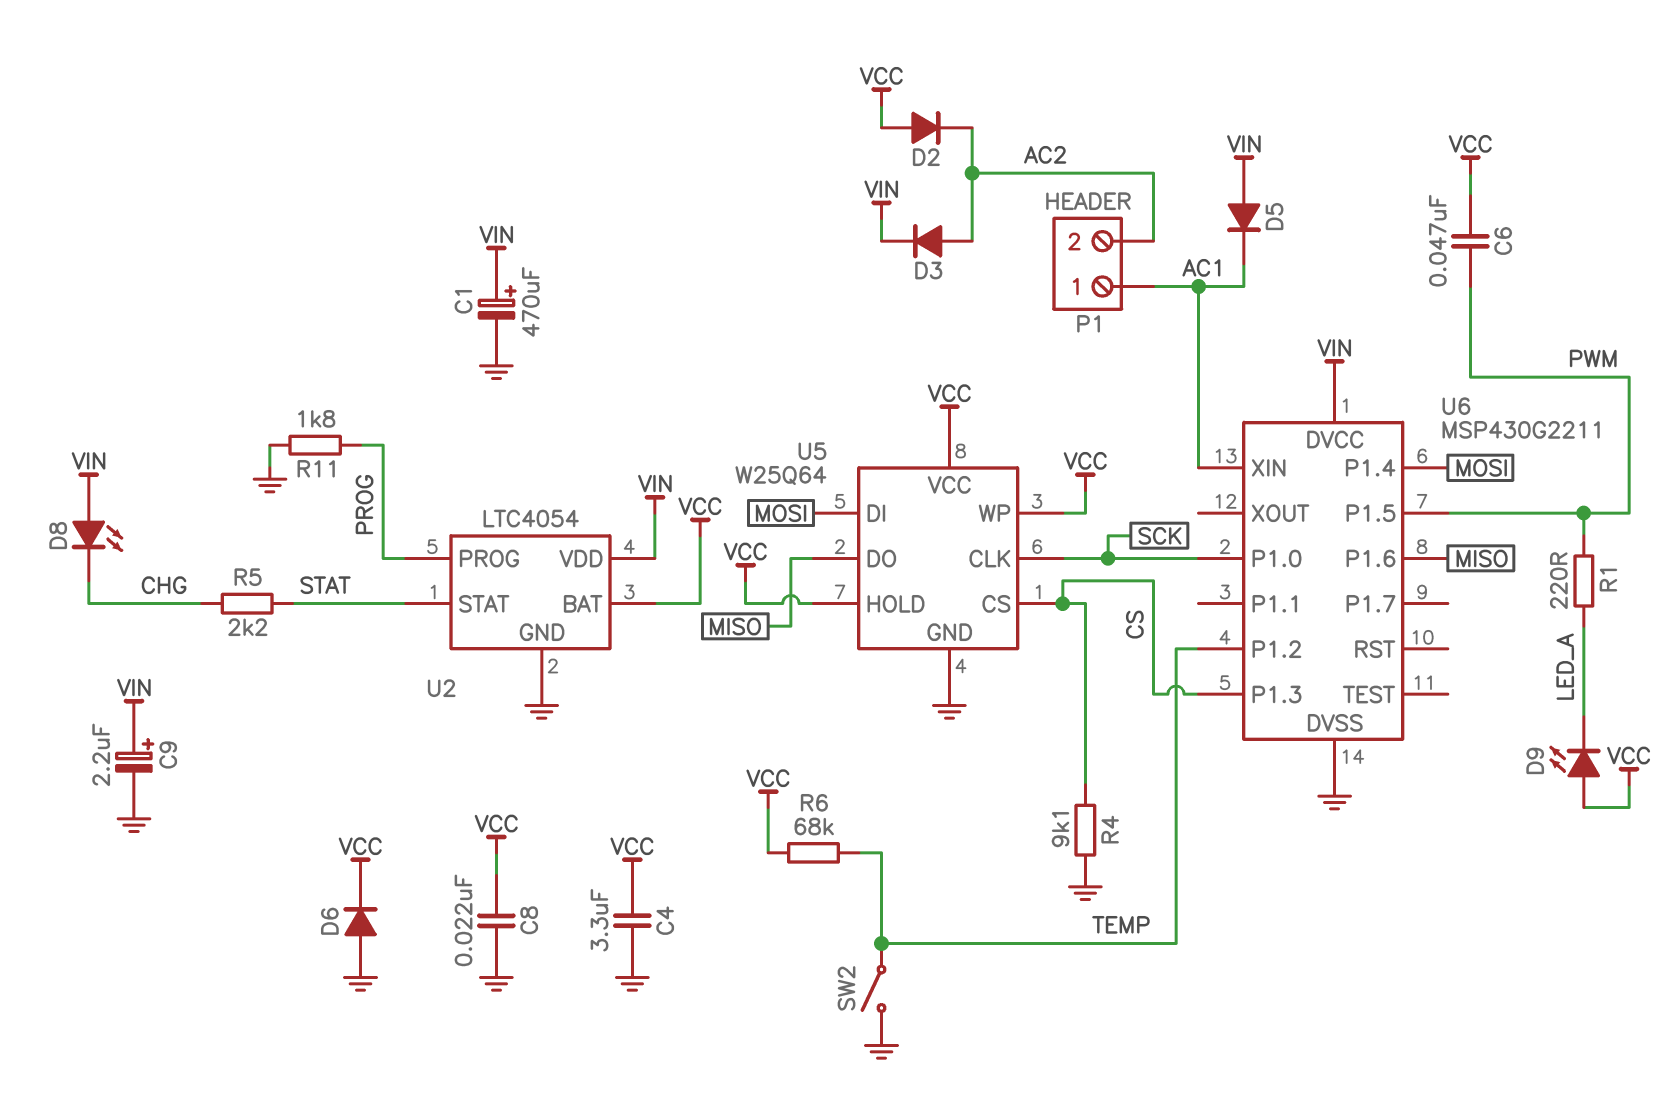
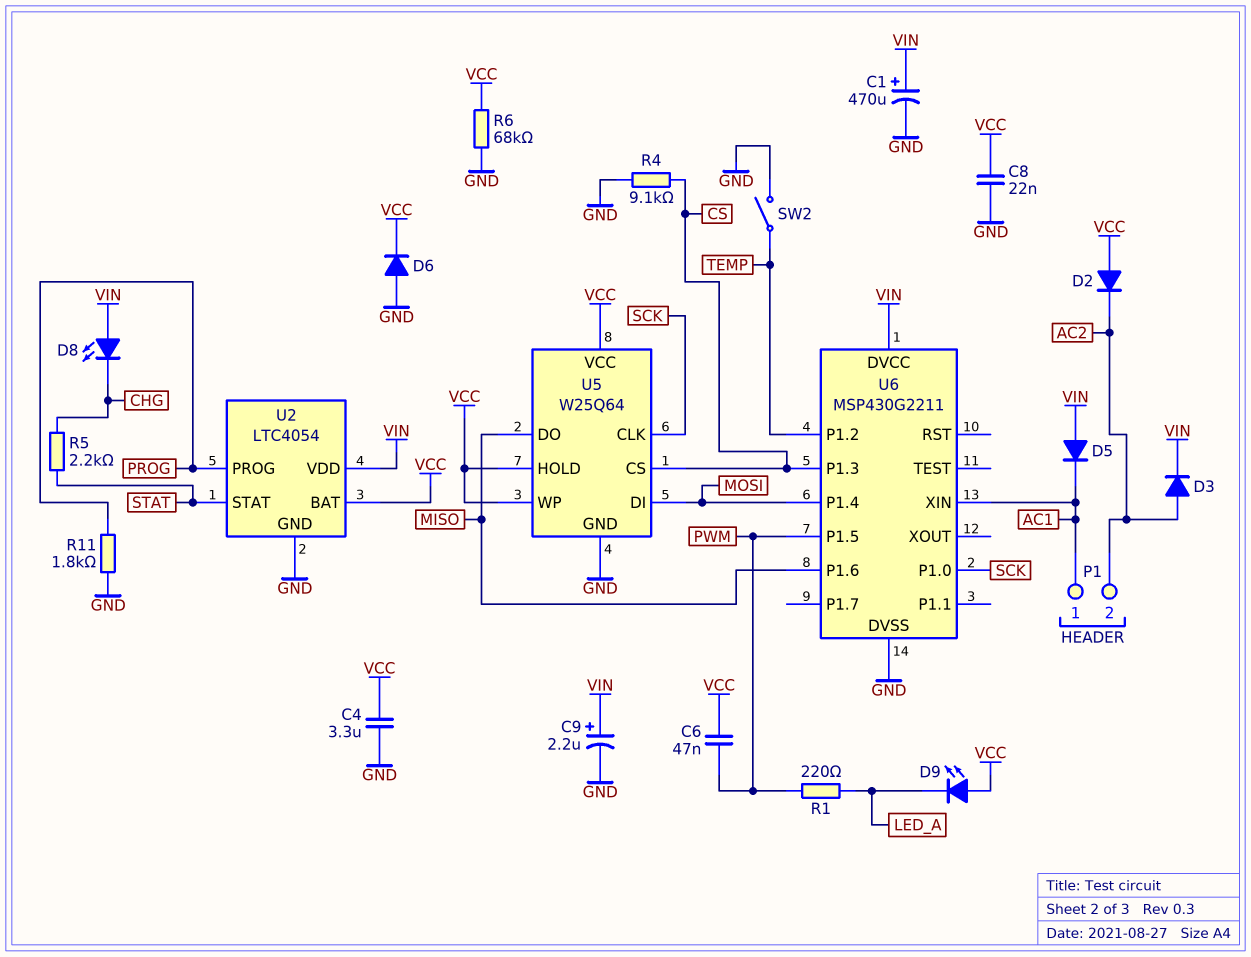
R6: 68k (TEMP, VCC) -> 68k (GND, VCC)

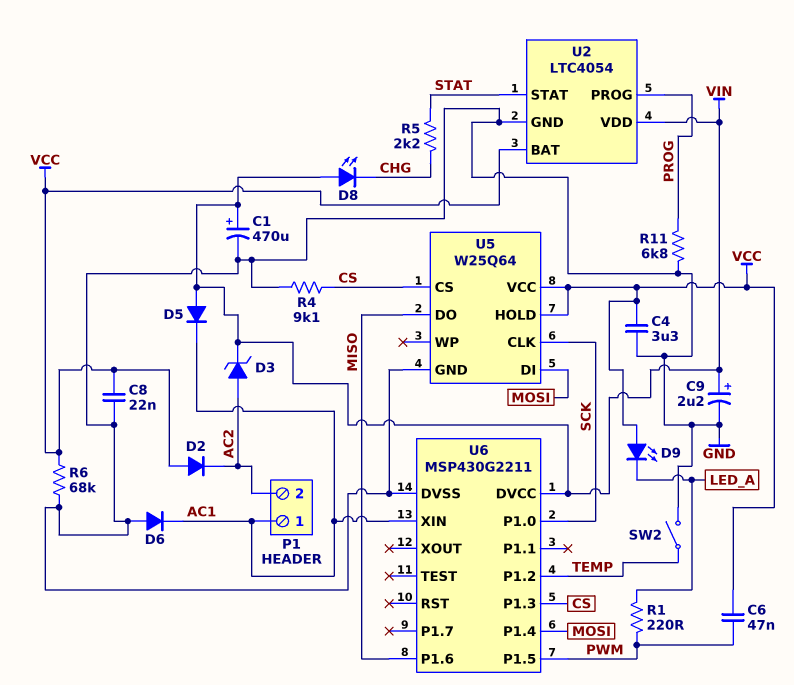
D3: diode (A AC2, K VIN) -> zener (A AC2, K VIN)
D6: diode (A GND, K VCC) -> diode (A GND, K AC1)
R11: 1.8k (GND, PROG) -> 6.8k (GND, PROG)
U5 pin WP: VCC -> none

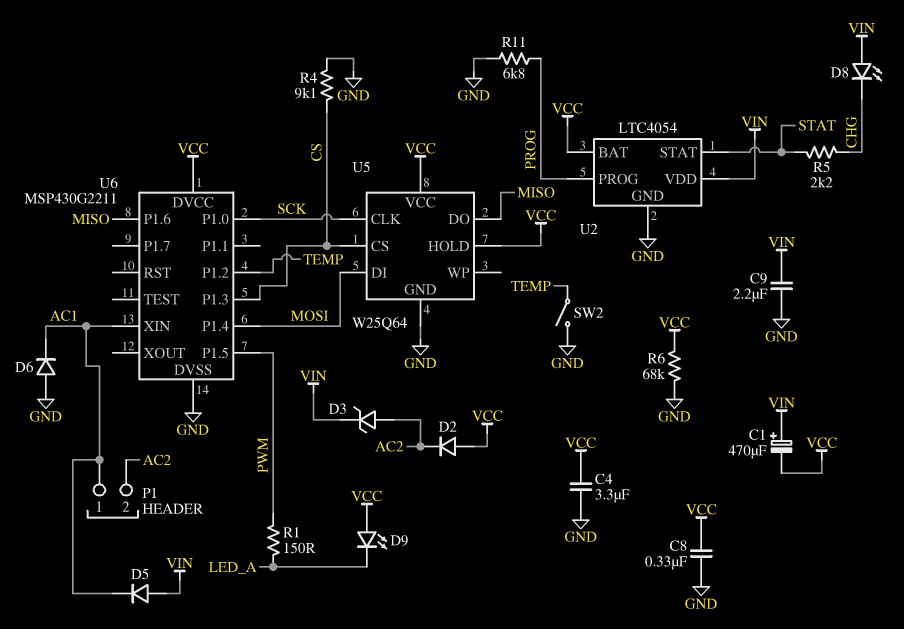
C1: 470uF (plus VIN, minus GND) -> 470uF (plus VIN, minus VCC)
C6: 47nF (PWM, VCC) -> none
C8: 22nF (GND, VCC) -> 330nF (GND, VCC)
C9: 2.2uF (plus VIN, minus GND) -> 2.2uF (GND, VIN)
R1: 220 (LED_A, PWM) -> 150 (LED_A, PWM)
U6 pin DVCC: VIN -> VCC

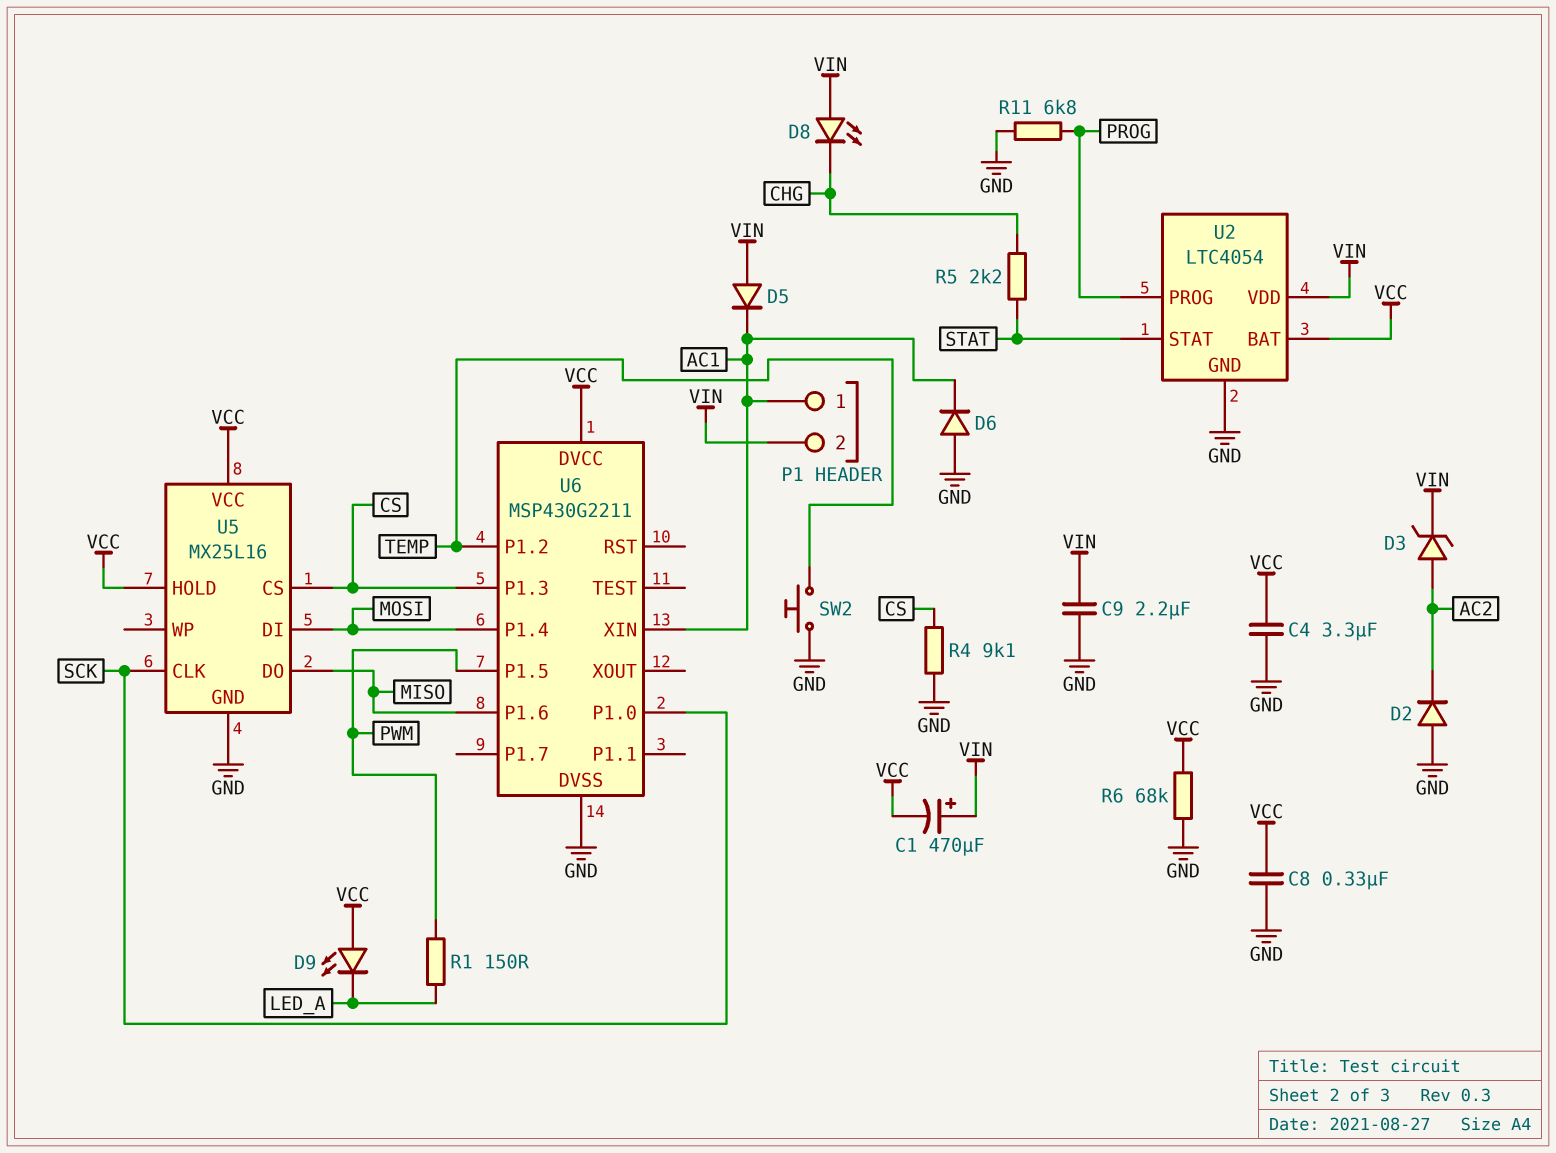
D2: diode (A VCC, K AC2) -> diode (A GND, K AC2)
P1 pin 2: AC2 -> VIN
SW2: switch (GND, TEMP) -> button (GND, TEMP)
U5: W25Q64 -> MX25L16

